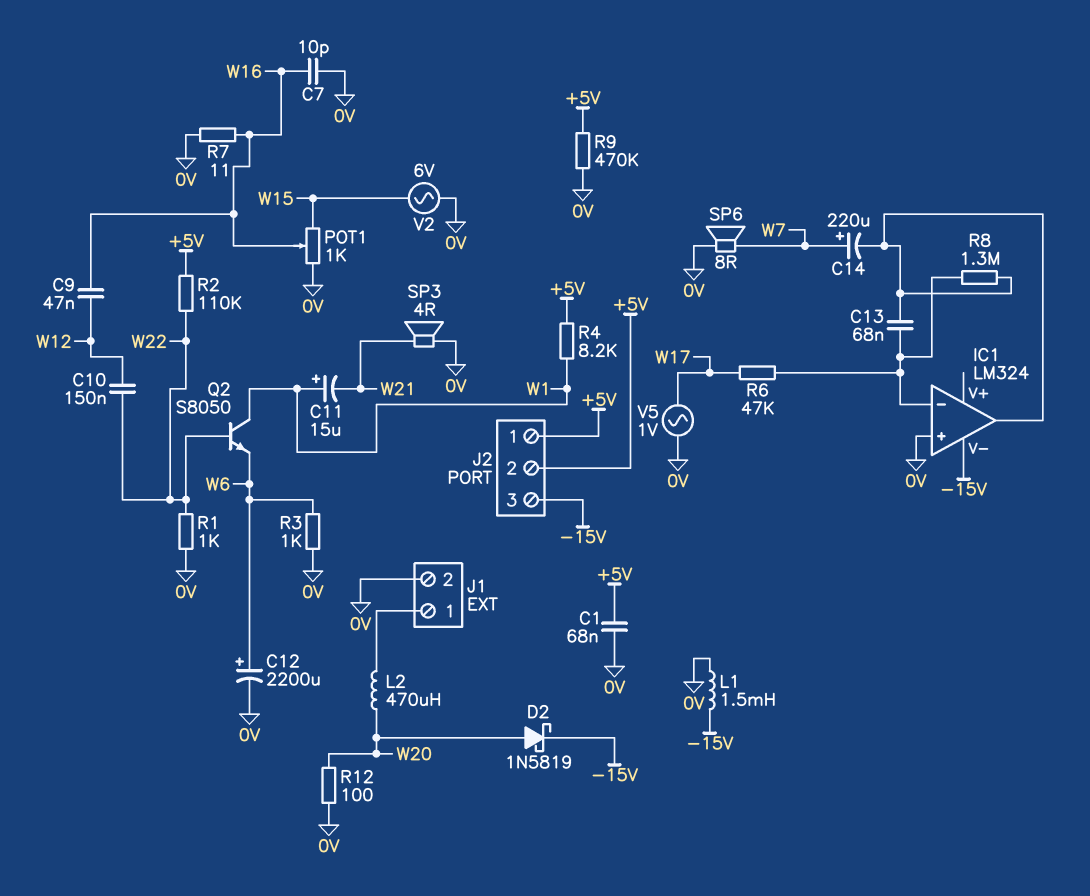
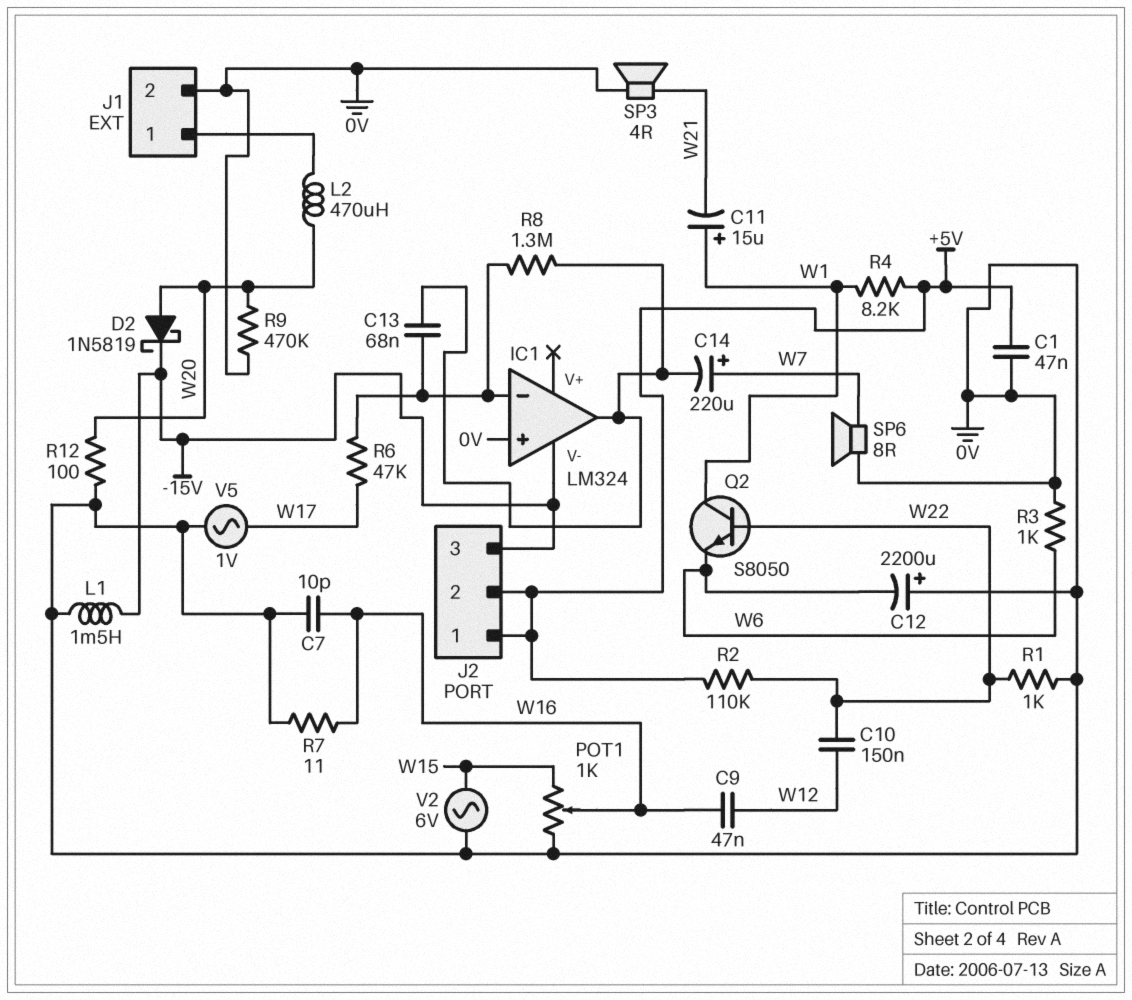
C1: 68nF (+5V, 0V) -> 47nF (+5V, 0V)
C12: 2200uF (plus W6, minus 0V) -> 2200uF (plus 0V, minus W6)
R9: 470k (+5V, 0V) -> 470k (0V, W20)

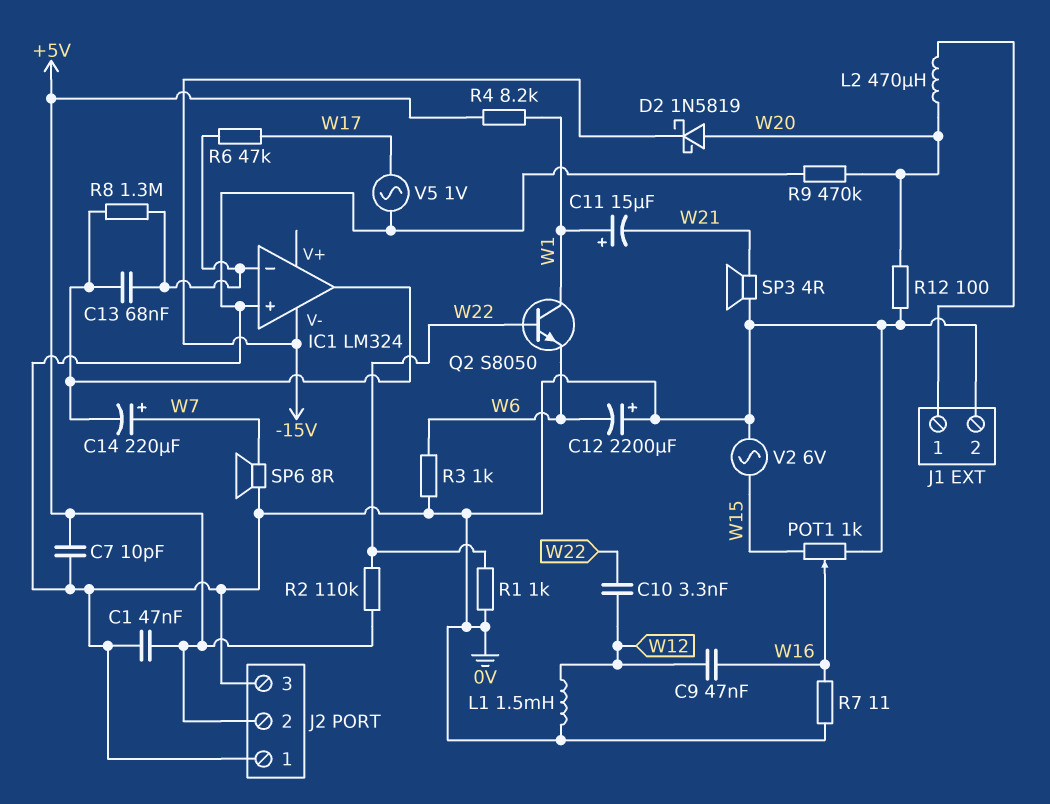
C7: 10pF (0V, W16) -> 10pF (+5V, 0V)
C10: 150nF (W12, W22) -> 3.3nF (W12, W22)
J2 pin 1: +5V -> 0V
J2 pin 3: -15V -> 0V
L1: 1.5mH (-15V, 0V) -> 1.5mH (0V, W12)

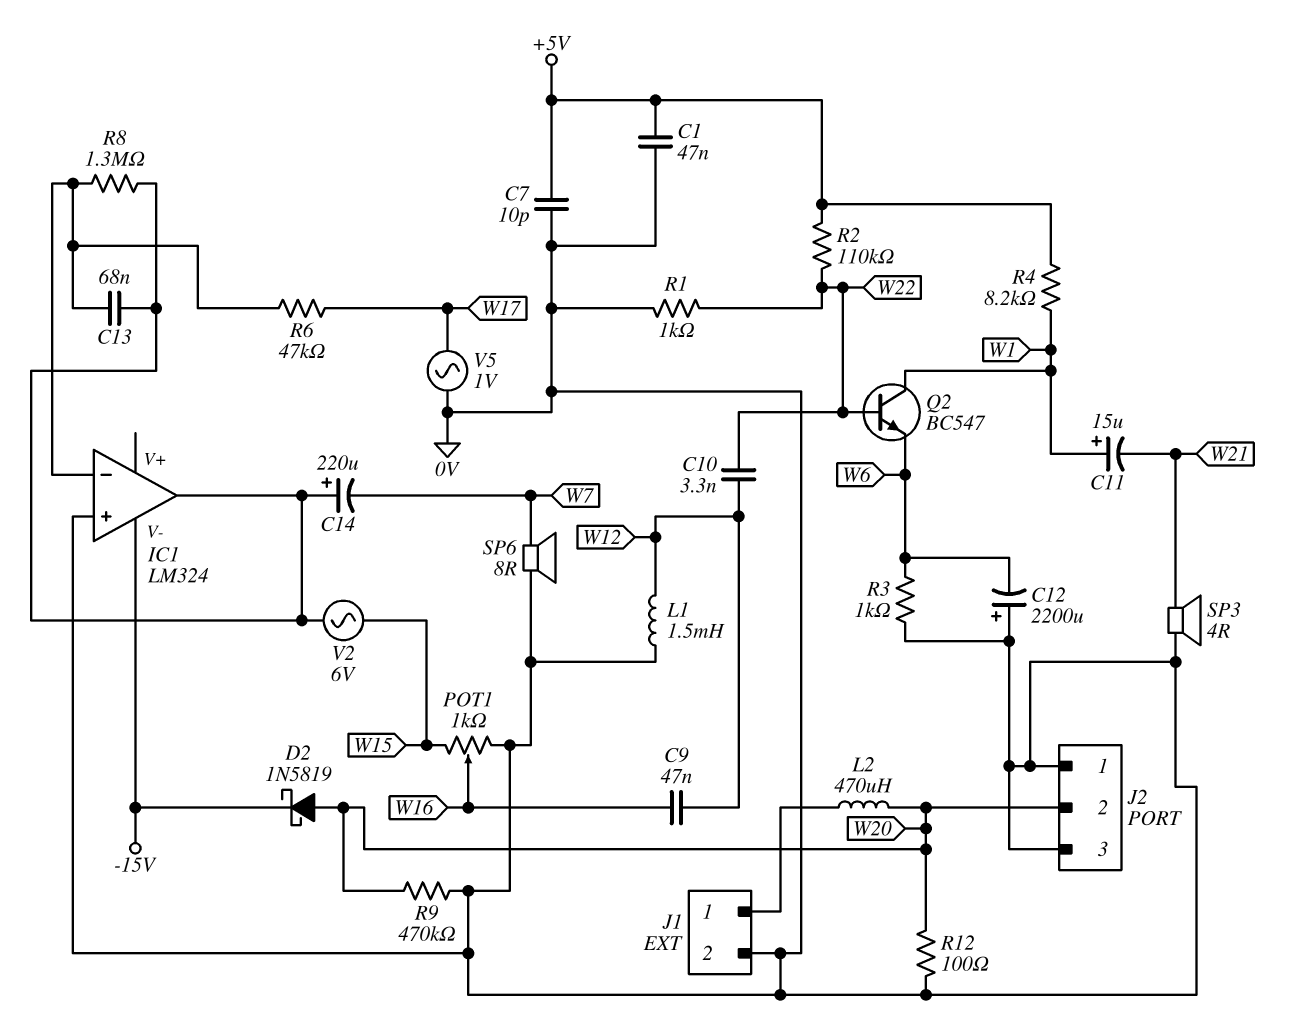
C14: 220uF (plus W7, minus IC1/out) -> 220uF (plus IC1/out, minus W7)
J2 pin 2: +5V -> W20
Q2: NPN S8050 (B W22, C W1, E W6) -> NPN BC547 (B W22, C W1, E W6)
R7: 11 (0V, W16) -> none
V2: AC 6V (0V, W15) -> AC 6V (IC1/out, W15)

